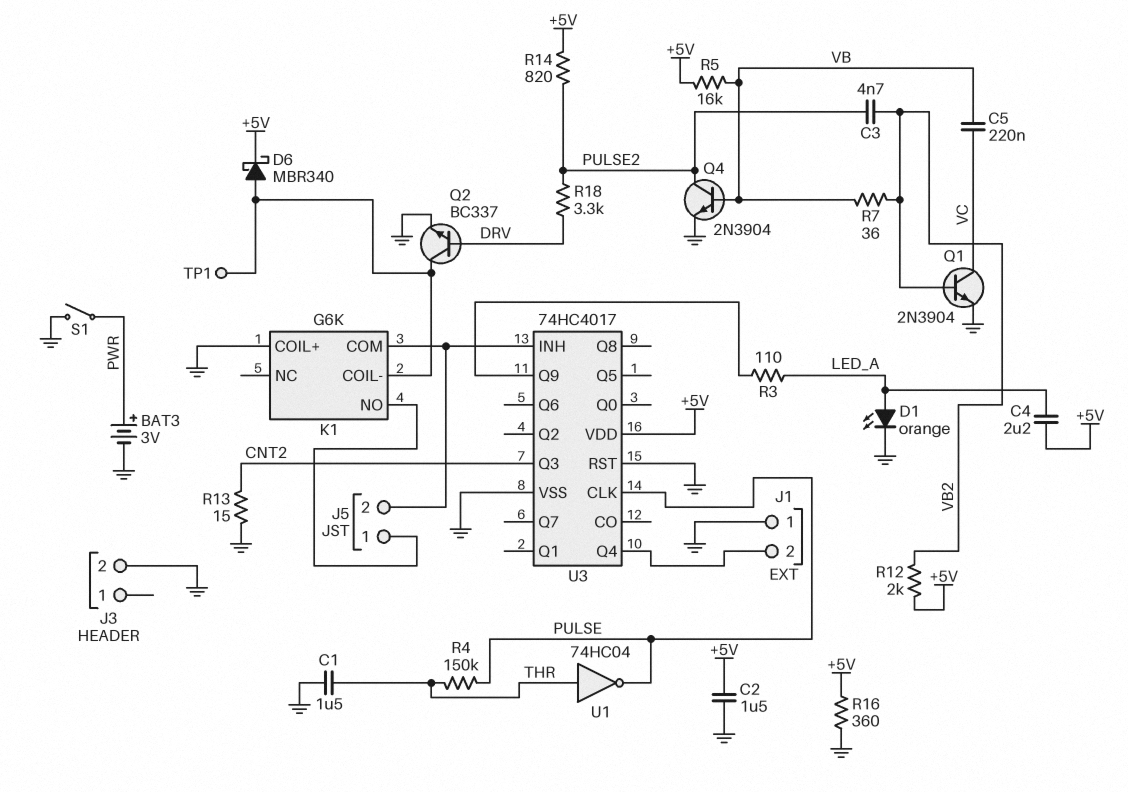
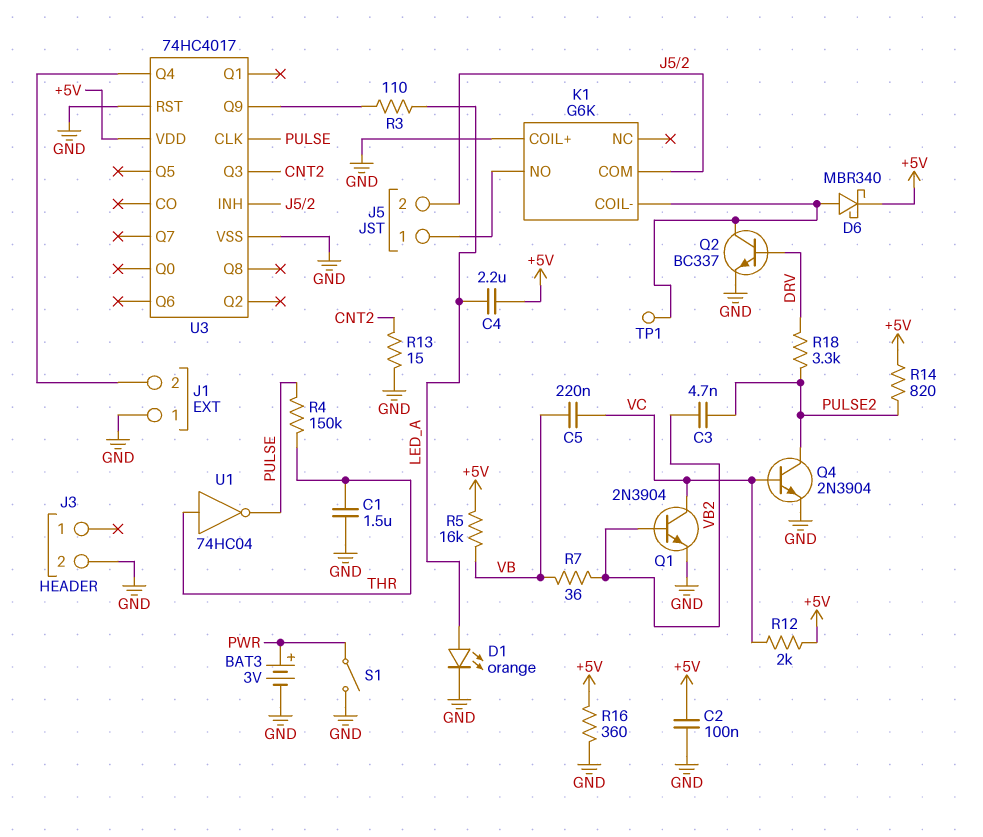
C2: 1.5uF (+5V, GND) -> 100nF (+5V, GND)
Q4: NPN 2N3904 (B VB, C PULSE2, E GND) -> NPN 2N3904 (B VC, C PULSE2, E GND)
R12: 2k (+5V, VB2) -> 2k (+5V, VC)

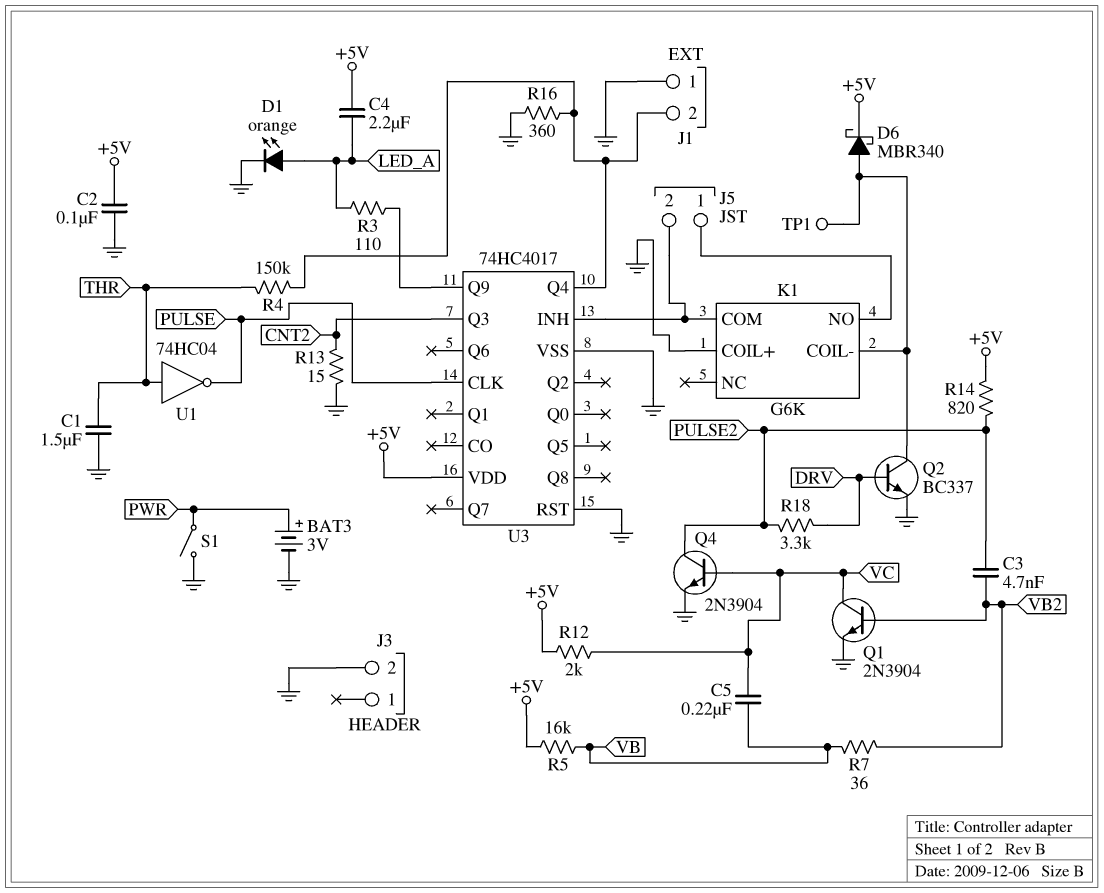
R4: 150k (PULSE, THR) -> 150k (J1/2, THR)
R16: 360 (+5V, GND) -> 360 (GND, J1/2)

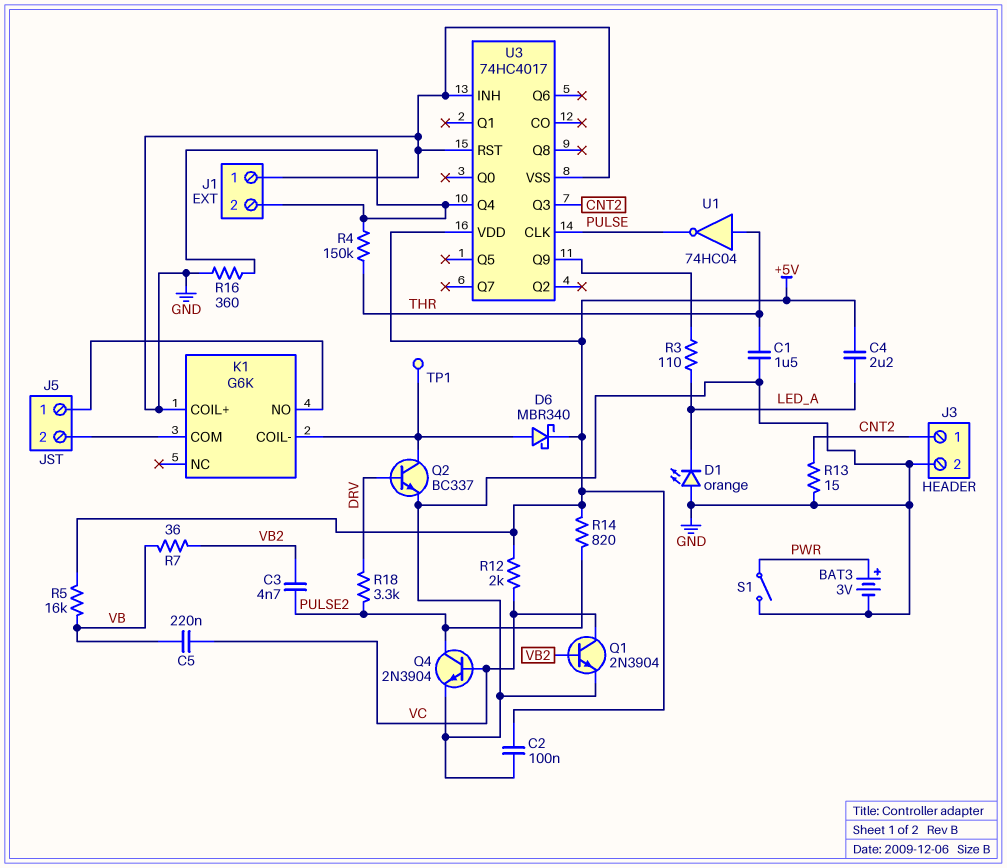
D1: LED orange (A LED_A, K GND) -> LED orange (A GND, K LED_A)
J3 pin 1: none -> CNT2
U3 pin INH: J5/2 -> GND

